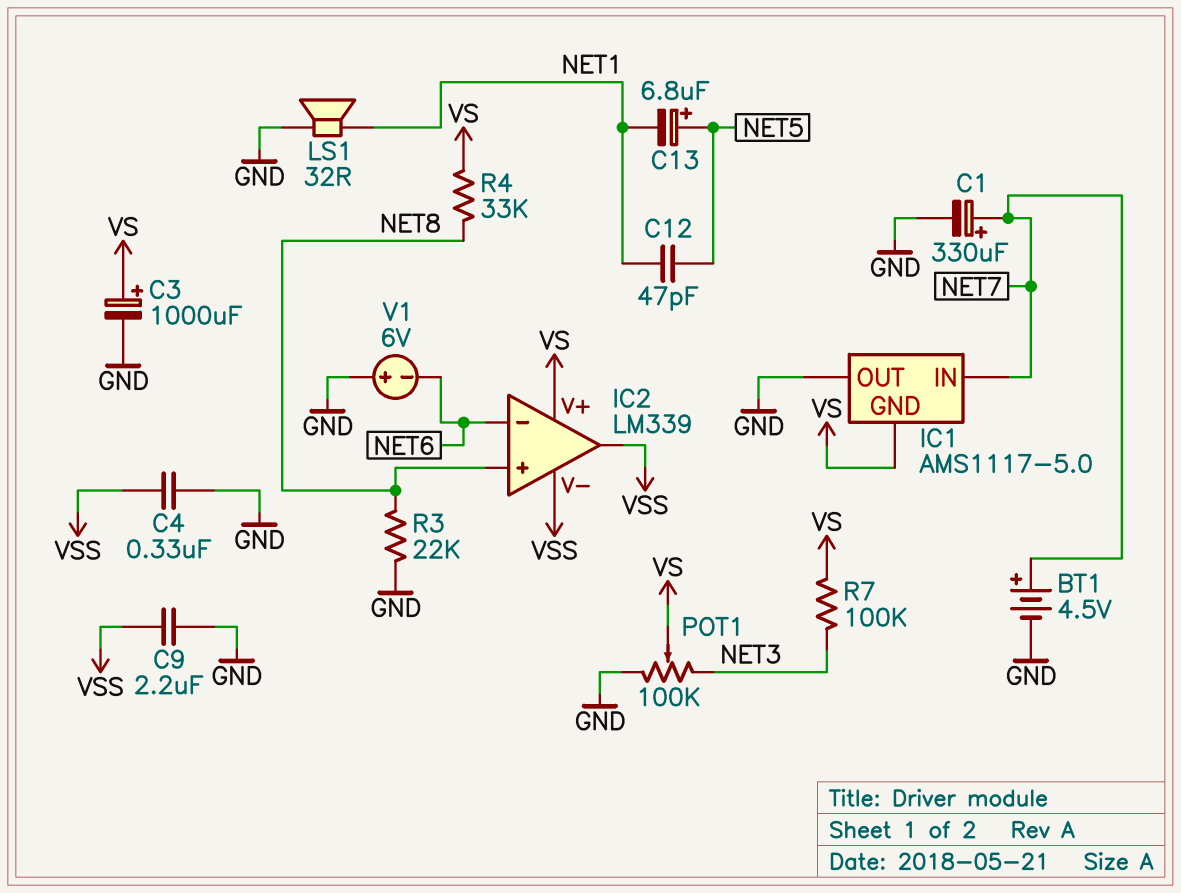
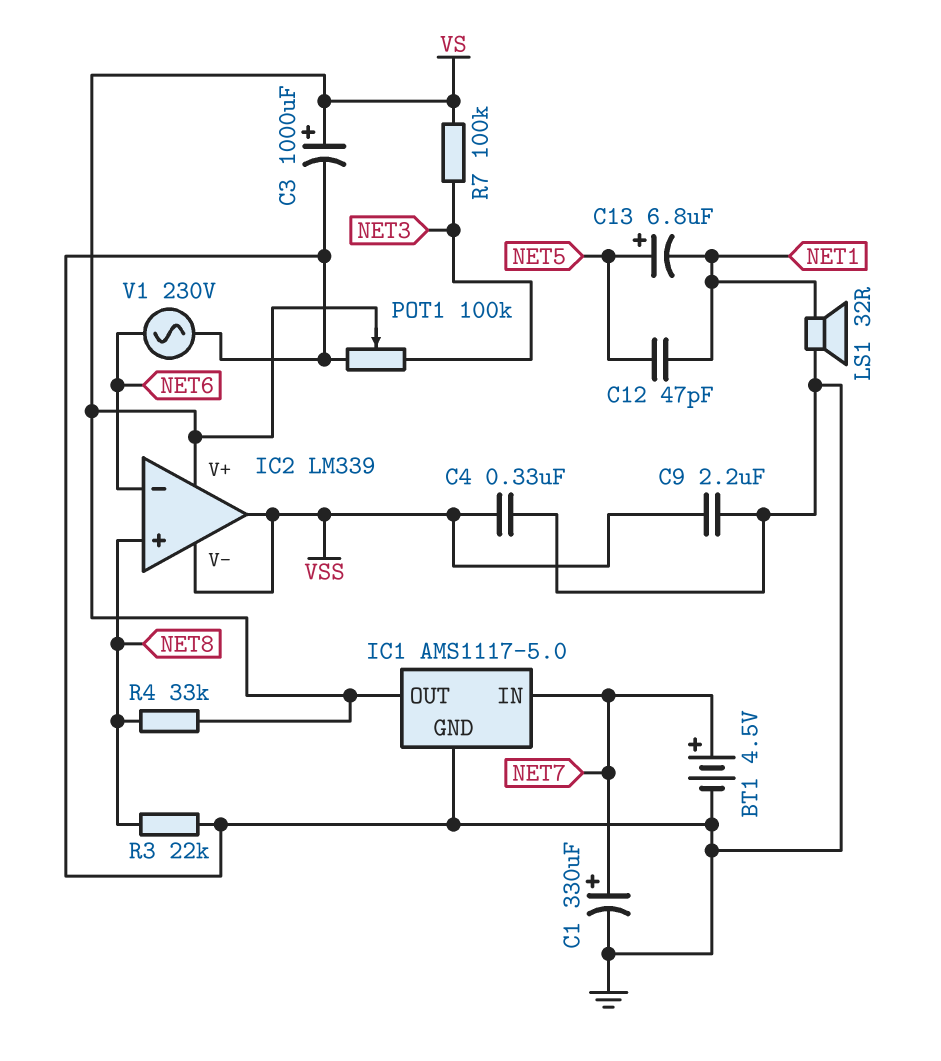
IC1 pin GND: VS -> GND
IC1 pin OUT: GND -> VS
V1: 6V (plus GND, minus NET6) -> AC 230V (GND, NET6)

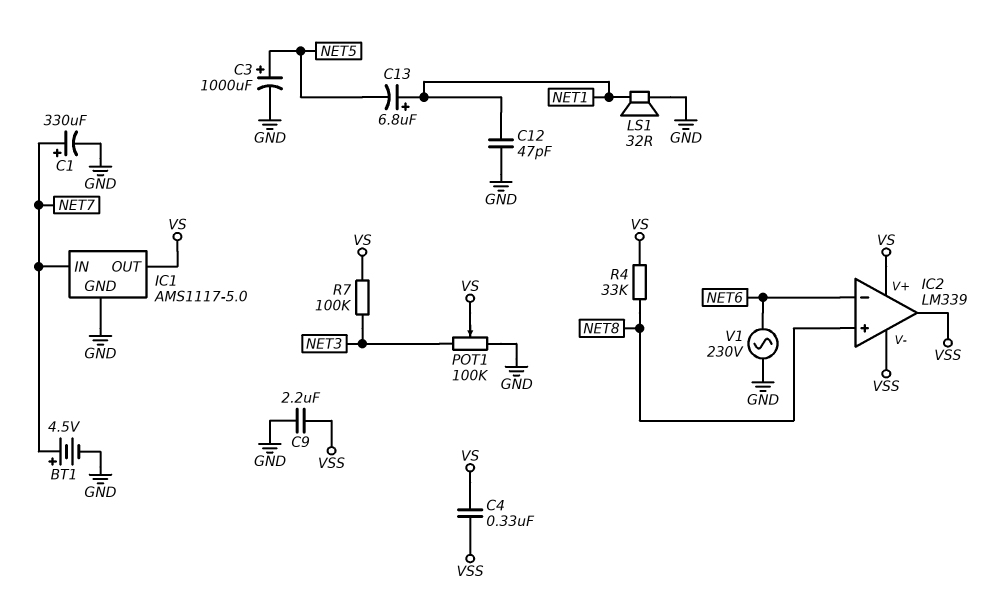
C3: 1000uF (plus VS, minus GND) -> 1000uF (plus NET5, minus GND)
C4: 330nF (GND, VSS) -> 330nF (VS, VSS)
C12: 47pF (NET1, NET5) -> 47pF (GND, NET1)
C13: 6.8uF (plus NET5, minus NET1) -> 6.8uF (plus NET1, minus NET5)
R3: 22k (GND, NET8) -> none

